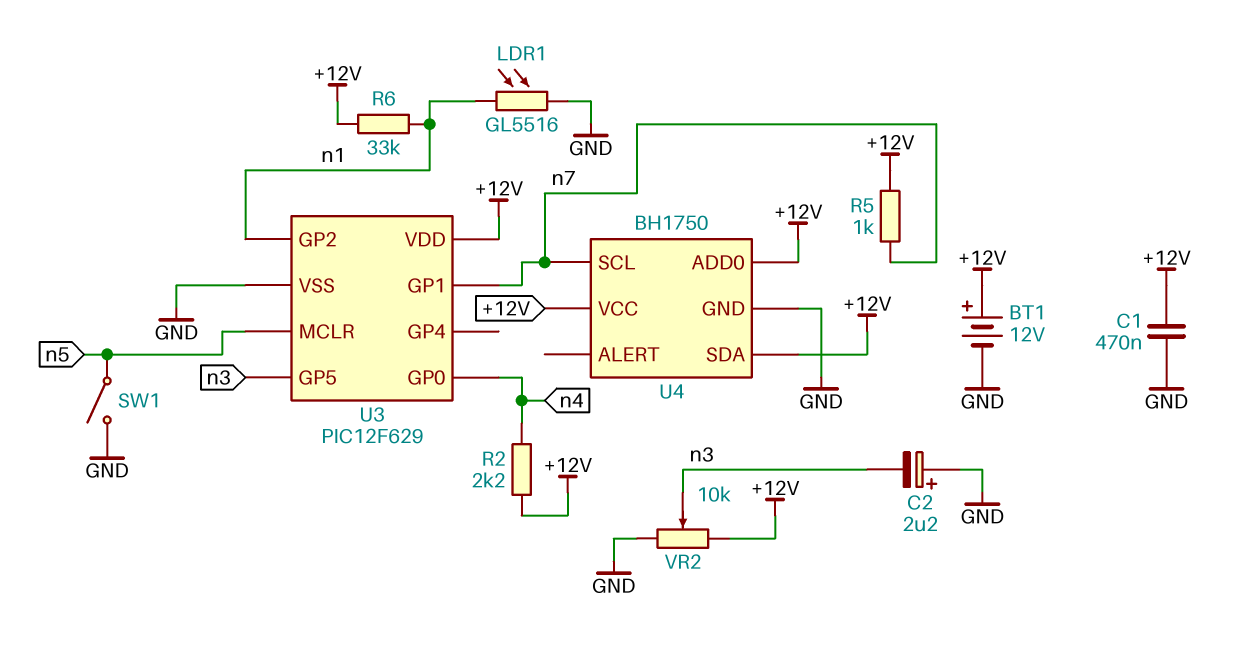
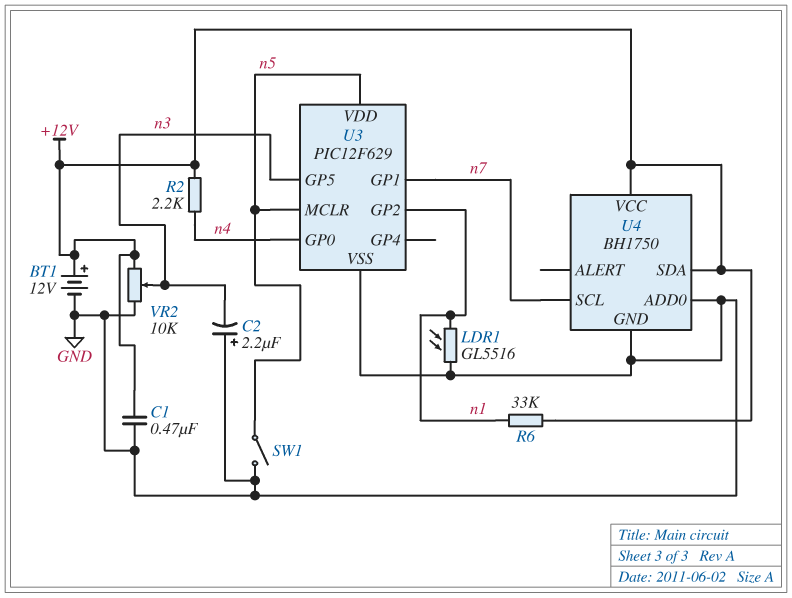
R5: 1k (+12V, n7) -> none
U3 pin VDD: +12V -> n5
U4 pin ADD0: +12V -> GND

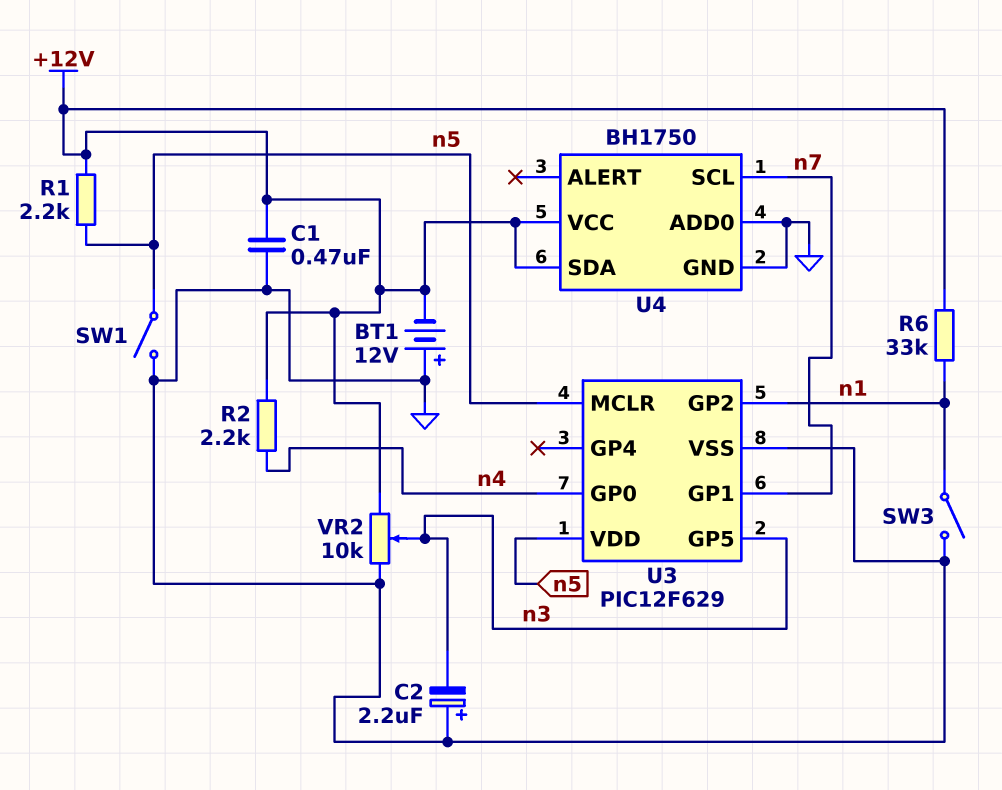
BT1: 12V (plus +12V, minus GND) -> 12V (plus GND, minus +12V)
LDR1: GL5516 (GND, n1) -> none
R1: none -> 2.2k (+12V, n5)
SW3: none -> switch (GND, n1)

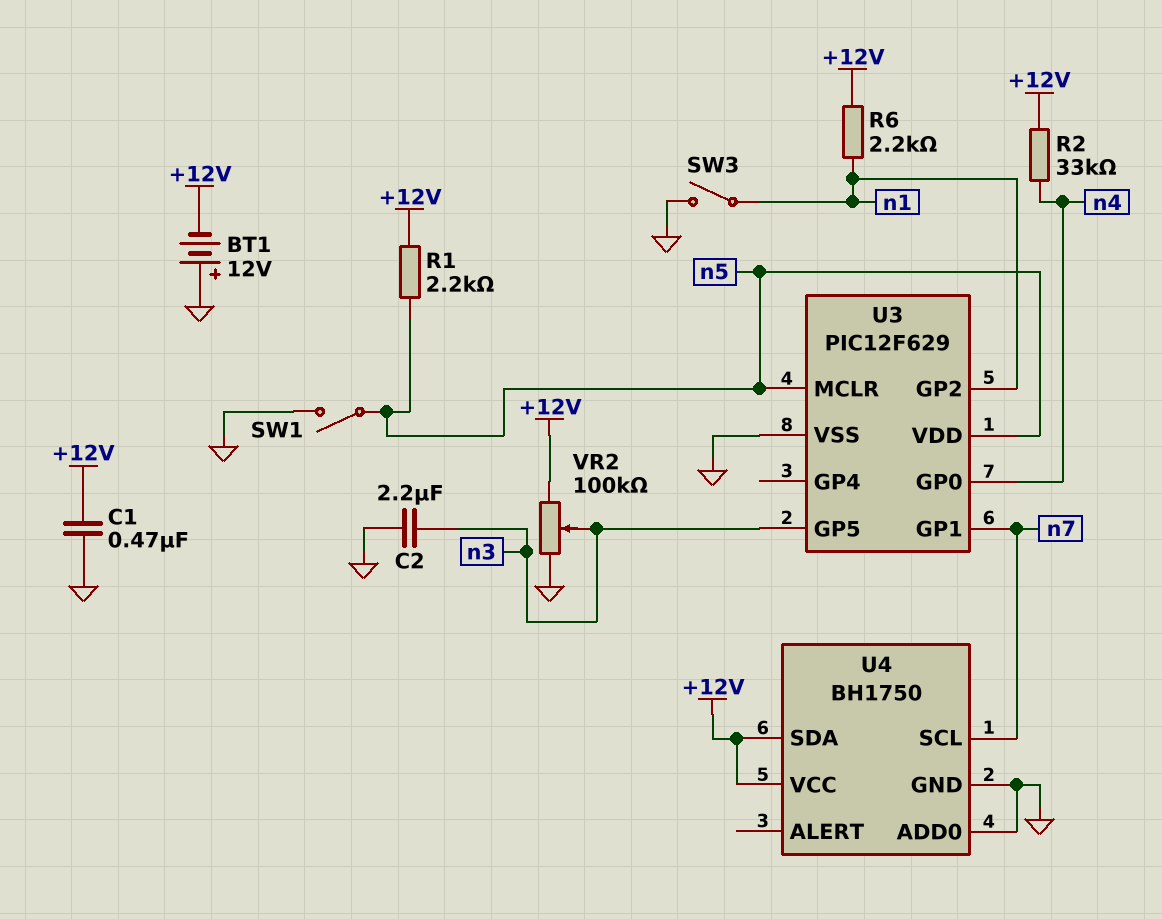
C2: 2.2uF (plus GND, minus n3) -> 2.2uF (GND, n3)
R2: 2.2k (+12V, n4) -> 33k (+12V, n4)
R6: 33k (+12V, n1) -> 2.2k (+12V, n1)
VR2: 10k (+12V, GND, wiper n3) -> 100k (+12V, GND, wiper n3)

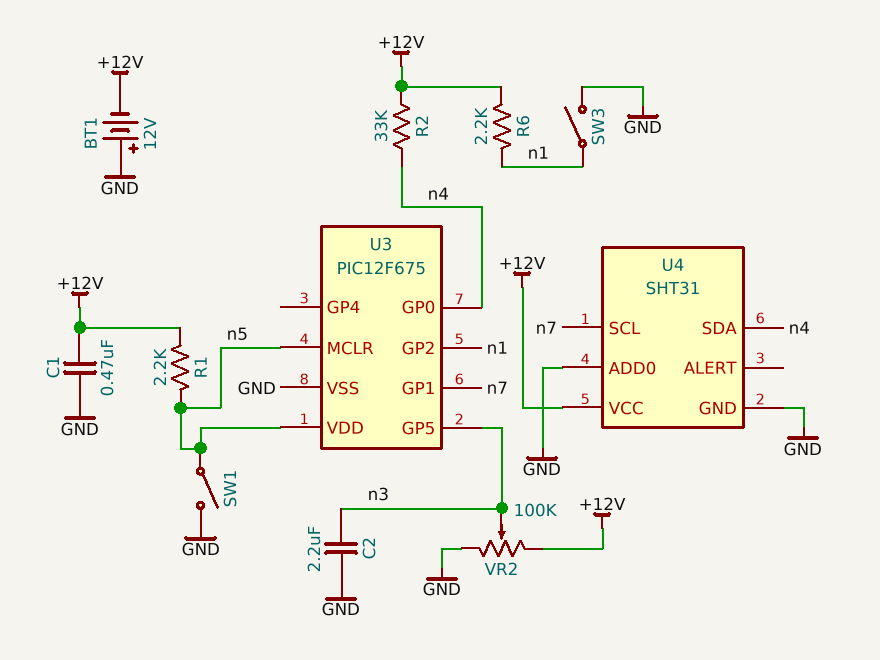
U3: PIC12F629 -> PIC12F675
U4: BH1750 -> SHT31
U4 pin SDA: +12V -> n4

